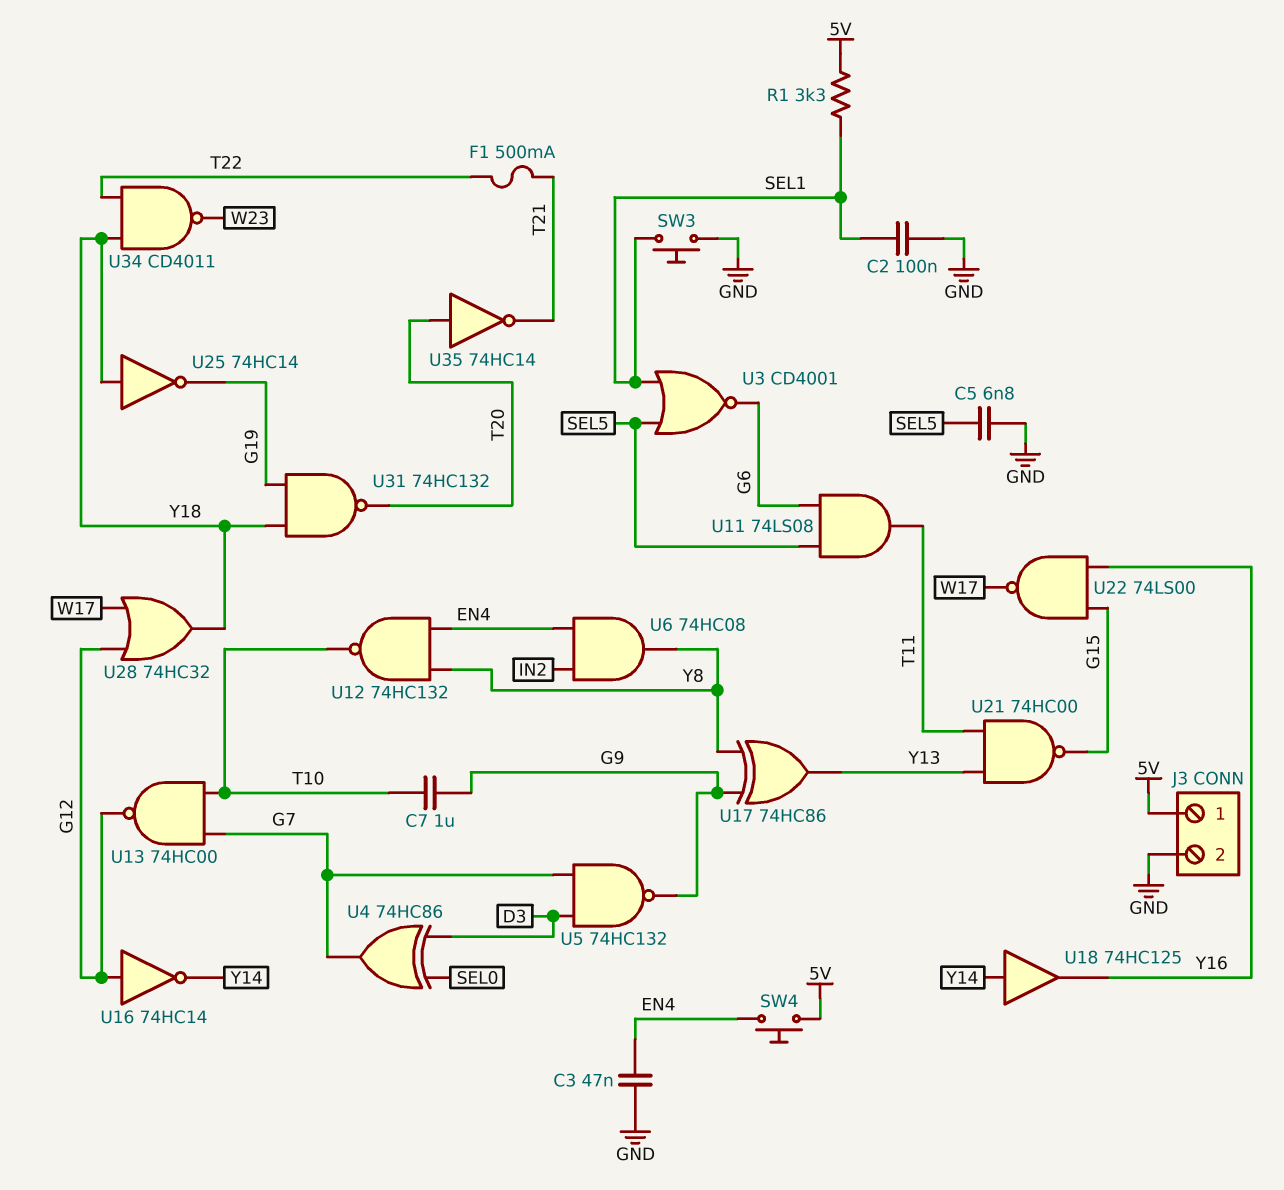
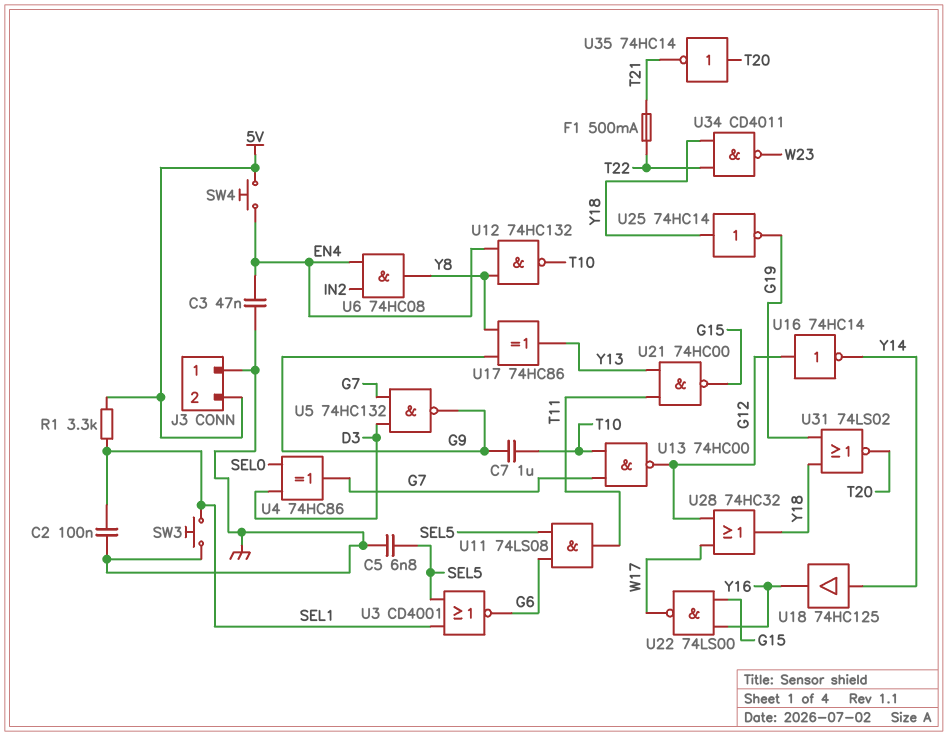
J3 pin 1: 5V -> GND
J3 pin 2: GND -> 5V
U31: NAND 74HC132 (in G19, in Y18, out T20) -> NOR 74LS02 (in G19, in Y18, out T20)

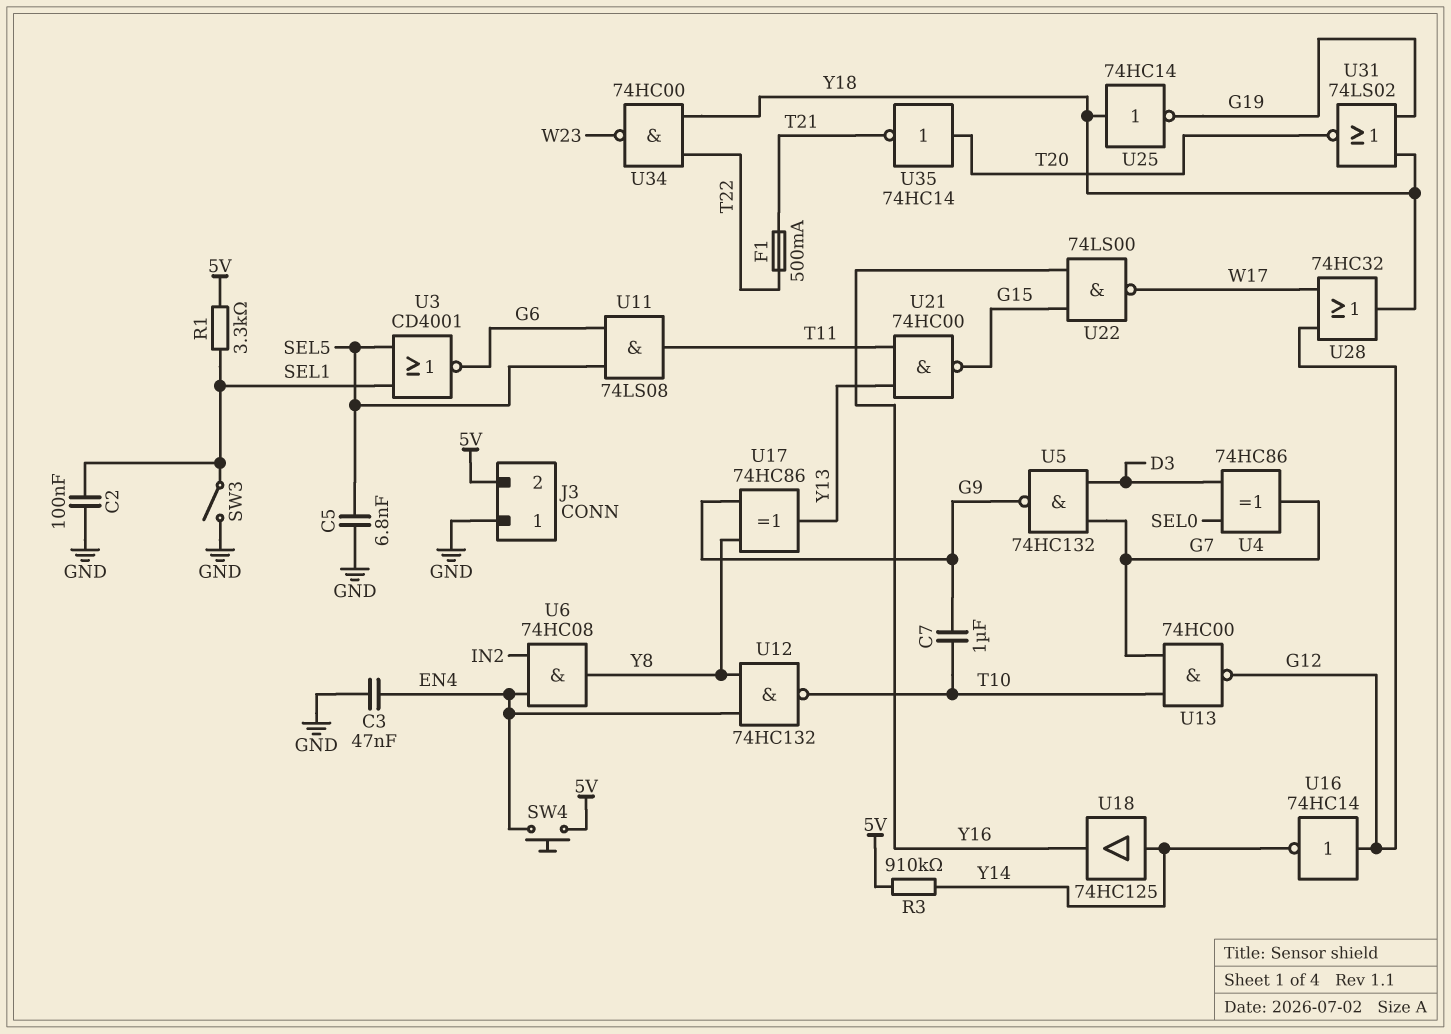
R3: none -> 910k (5V, Y14)
SW3: button (GND, SEL1) -> switch (GND, SEL1)
U34: NAND CD4011 (in T22, in Y18, out W23) -> NAND 74HC00 (in T22, in Y18, out W23)

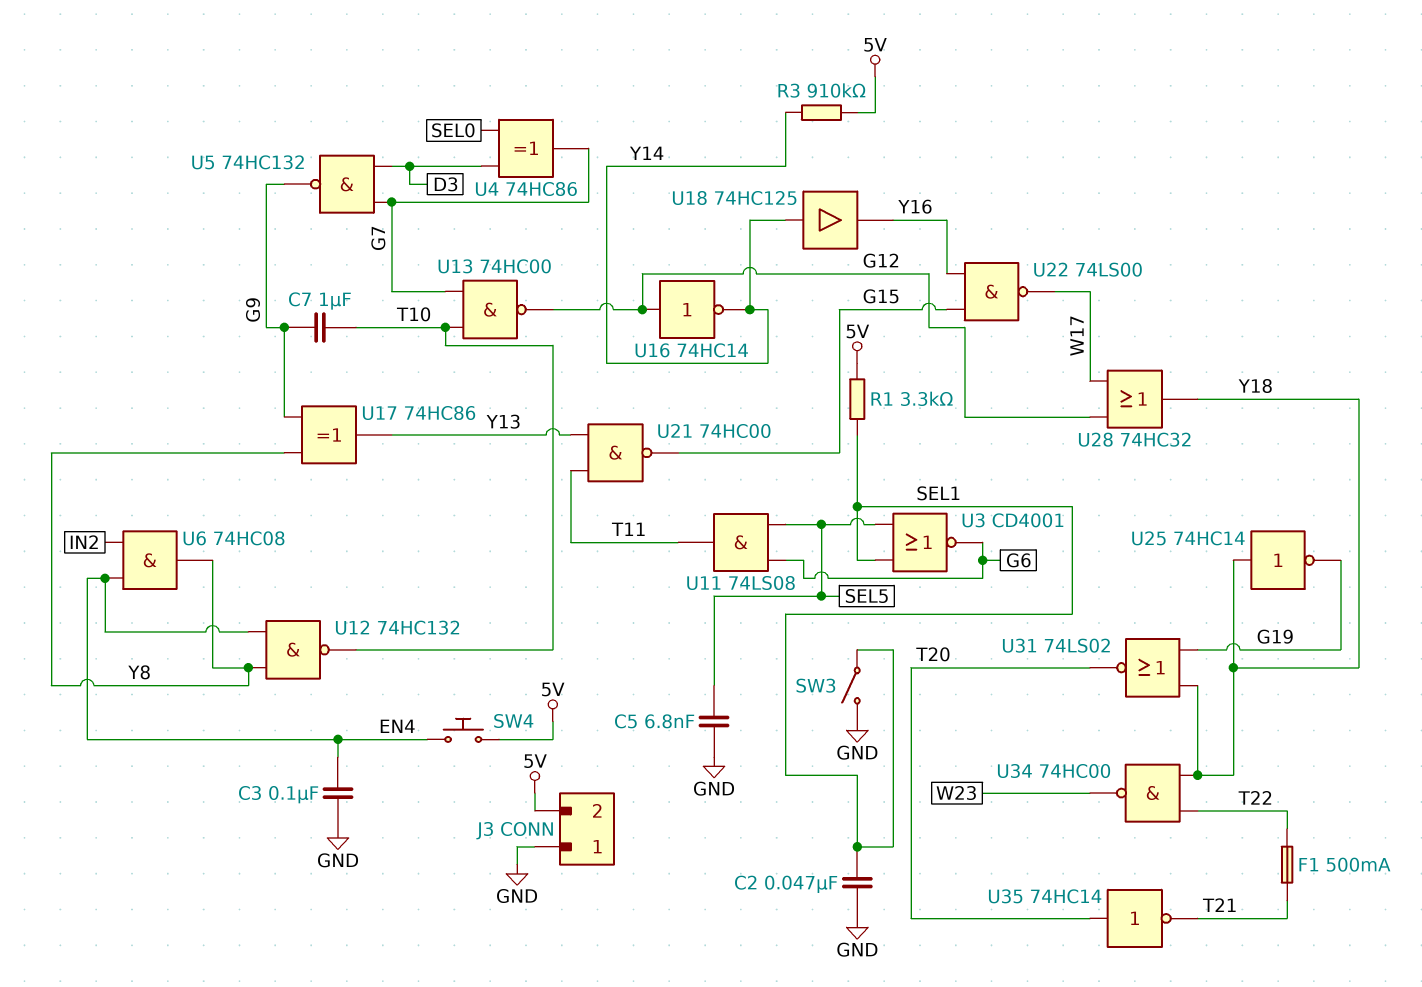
C2: 100nF (GND, SEL1) -> 47nF (GND, SEL1)
C3: 47nF (EN4, GND) -> 100nF (EN4, GND)

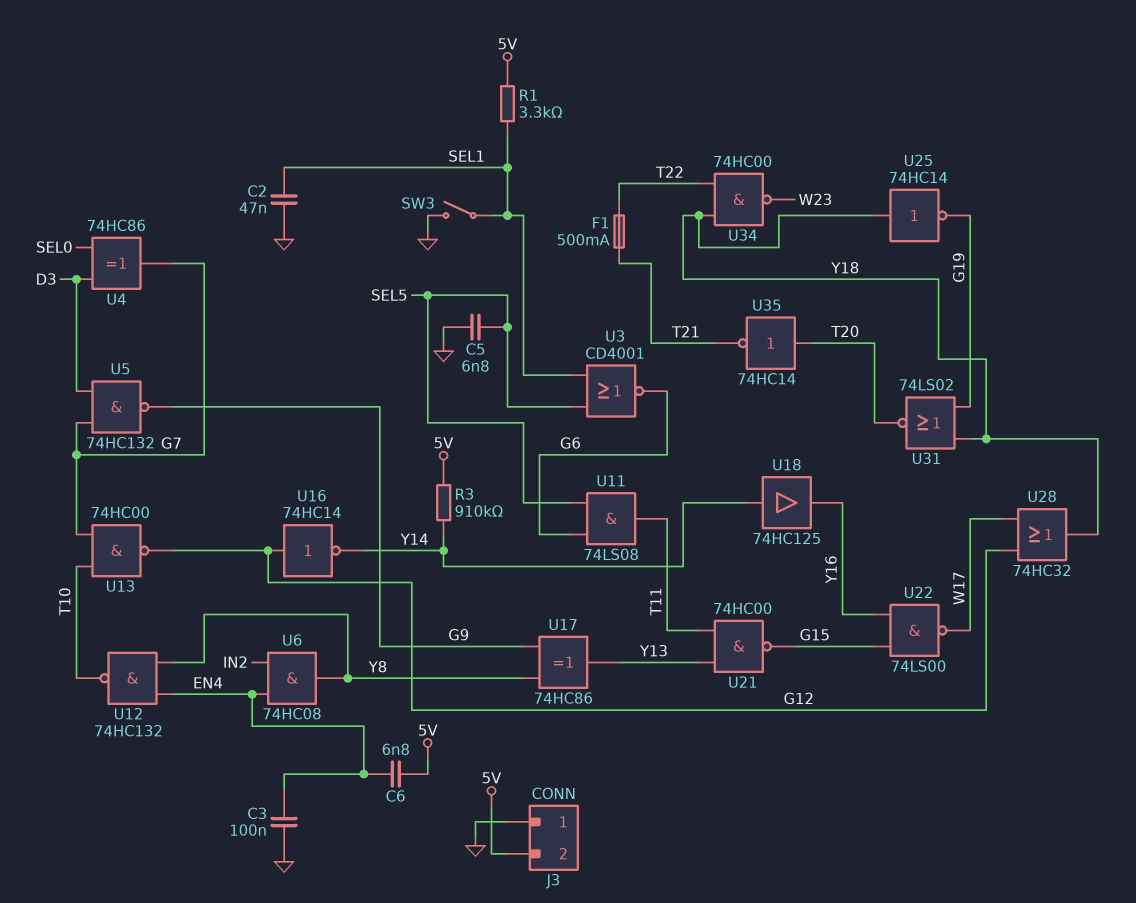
C6: none -> 6.8nF (5V, EN4)
C7: 1uF (G9, T10) -> none
SW4: button (5V, EN4) -> none

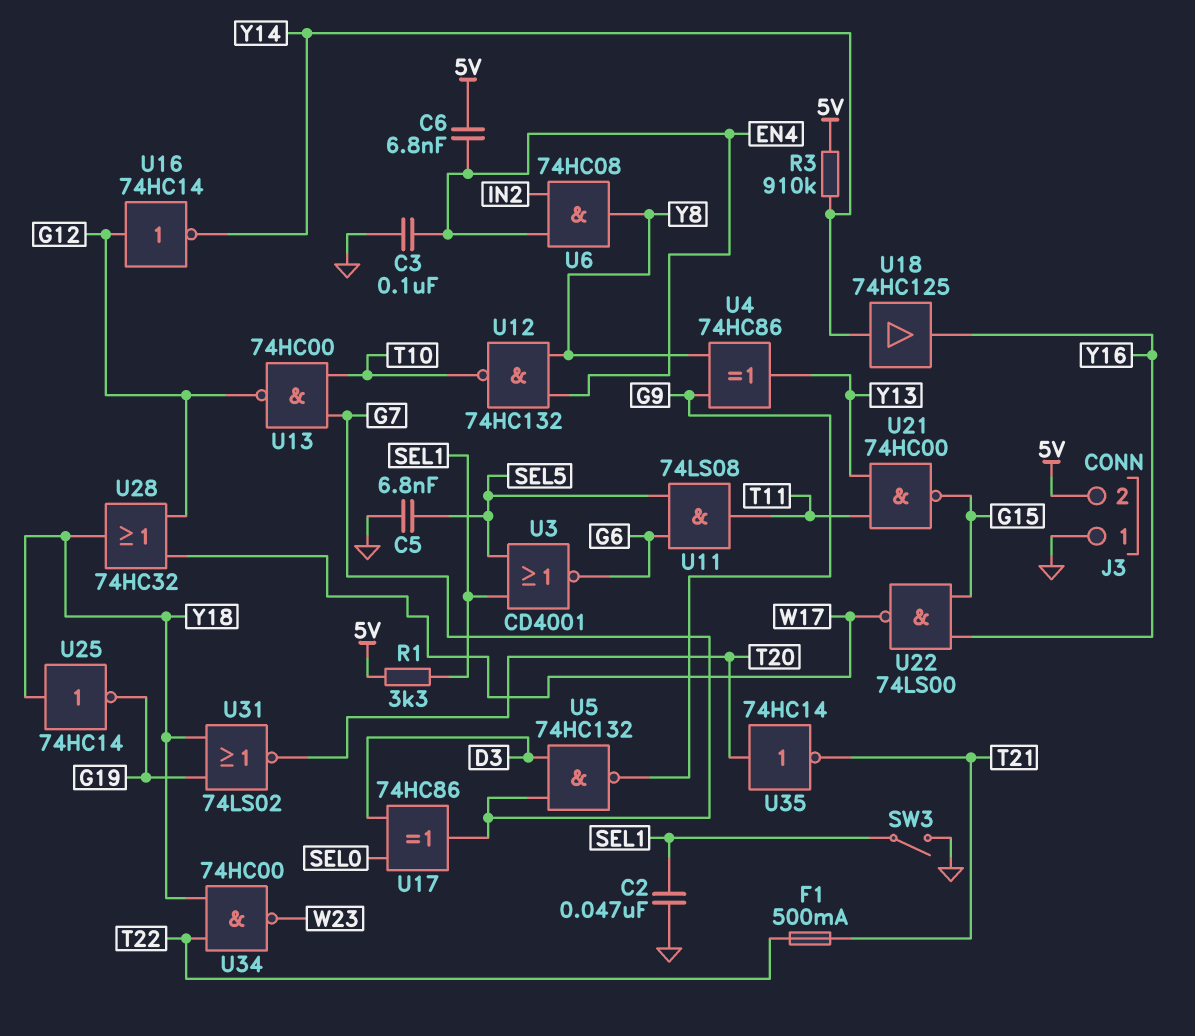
U4: XOR 74HC86 (in D3, in SEL0, out G7) -> XOR 74HC86 (in G9, in Y8, out Y13)
U17: XOR 74HC86 (in G9, in Y8, out Y13) -> XOR 74HC86 (in D3, in SEL0, out G7)

